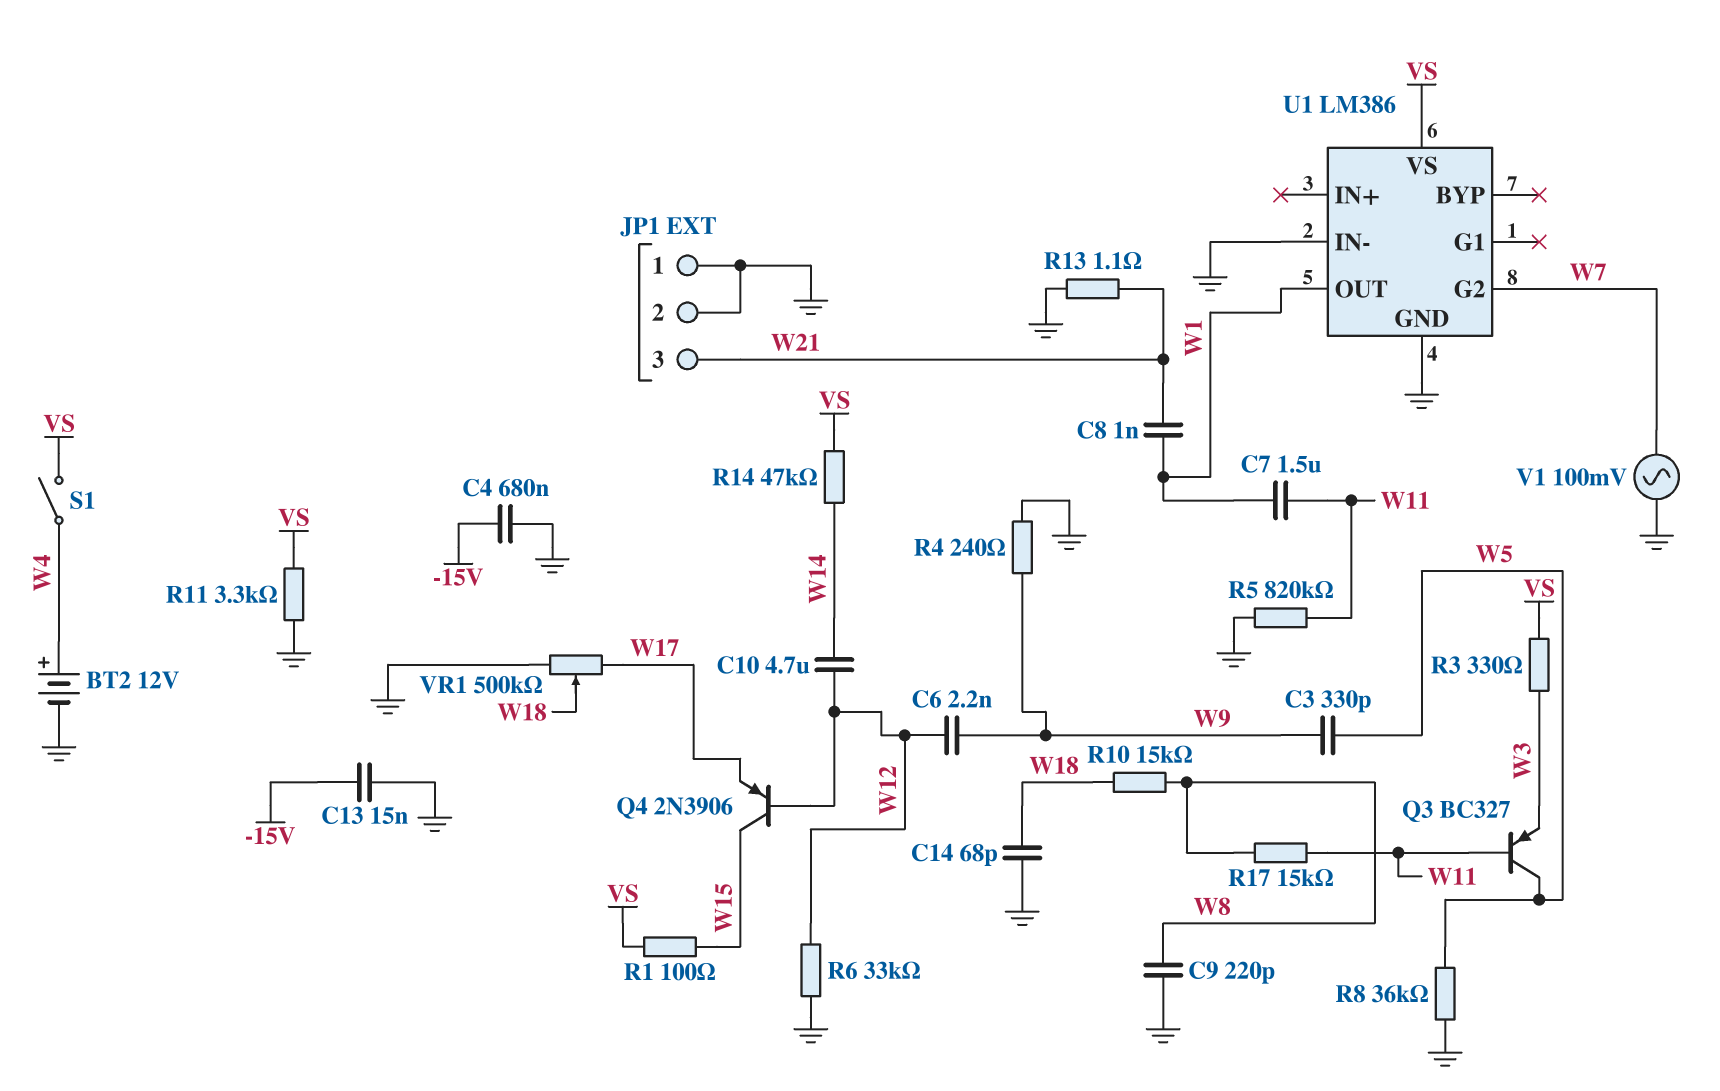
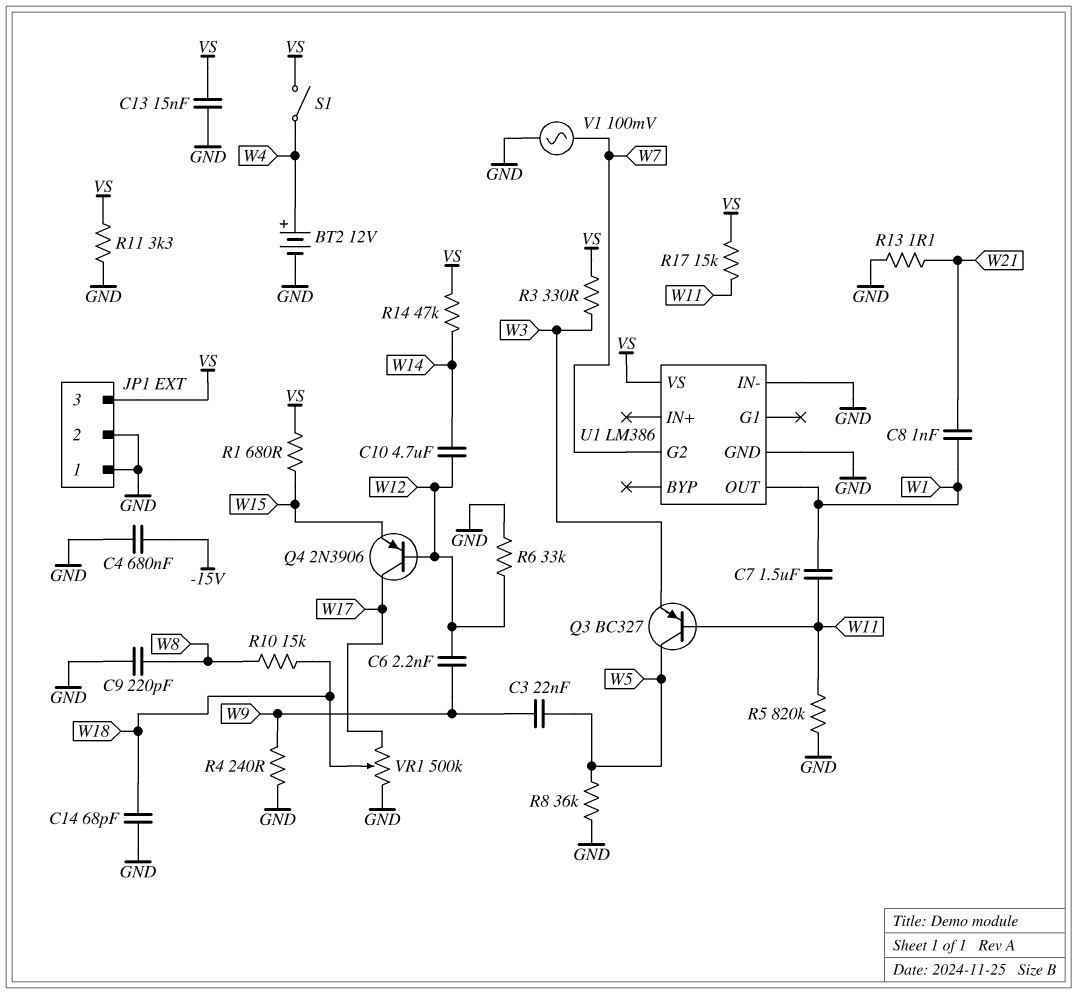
C3: 330pF (W5, W9) -> 22nF (W5, W9)
C13: 15nF (-15V, GND) -> 15nF (GND, VS)
JP1 pin 3: W21 -> VS
Q4: PNP 2N3906 (B W12, C W15, E W17) -> PNP 2N3906 (B W12, C W17, E W15)
R1: 100 (VS, W15) -> 680 (VS, W15)
R17: 15k (W8, W11) -> 15k (VS, W11)

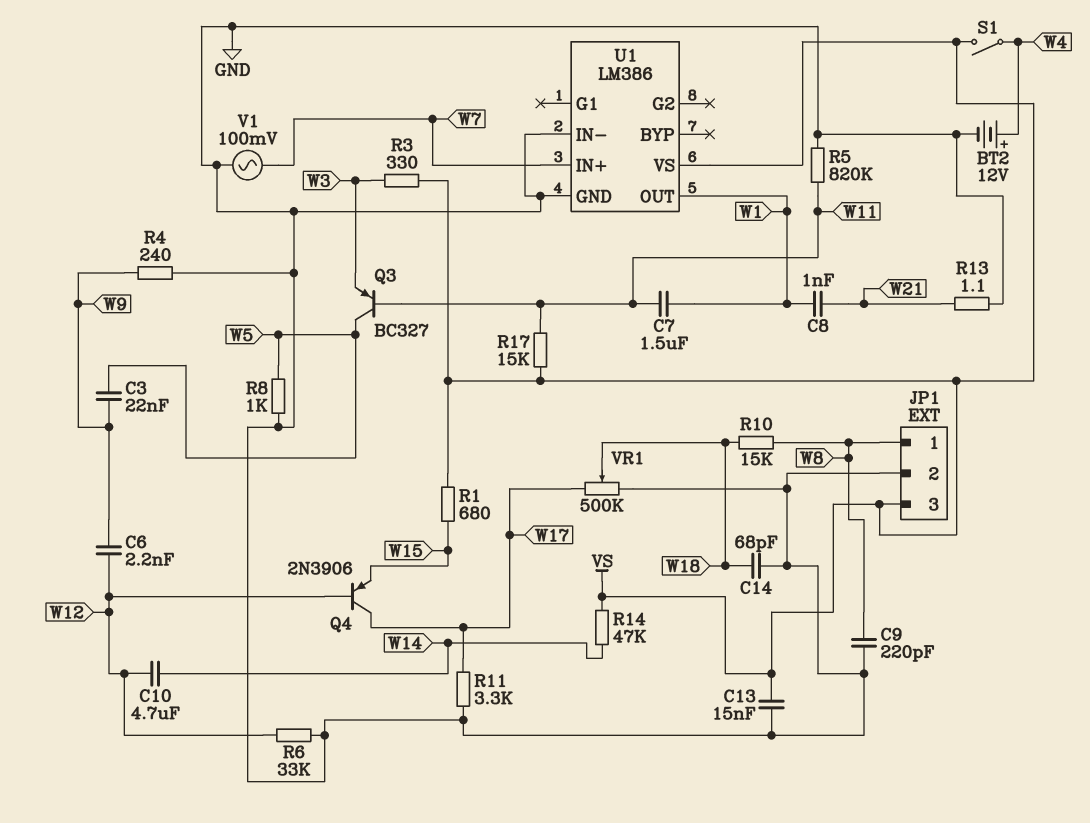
C4: 680nF (-15V, GND) -> none
JP1 pin 1: GND -> W8
R8: 36k (GND, W5) -> 1k (GND, W5)
R11: 3.3k (GND, VS) -> 3.3k (GND, W17)
U1 pin G2: W7 -> none
U1 pin IN+: none -> W7

